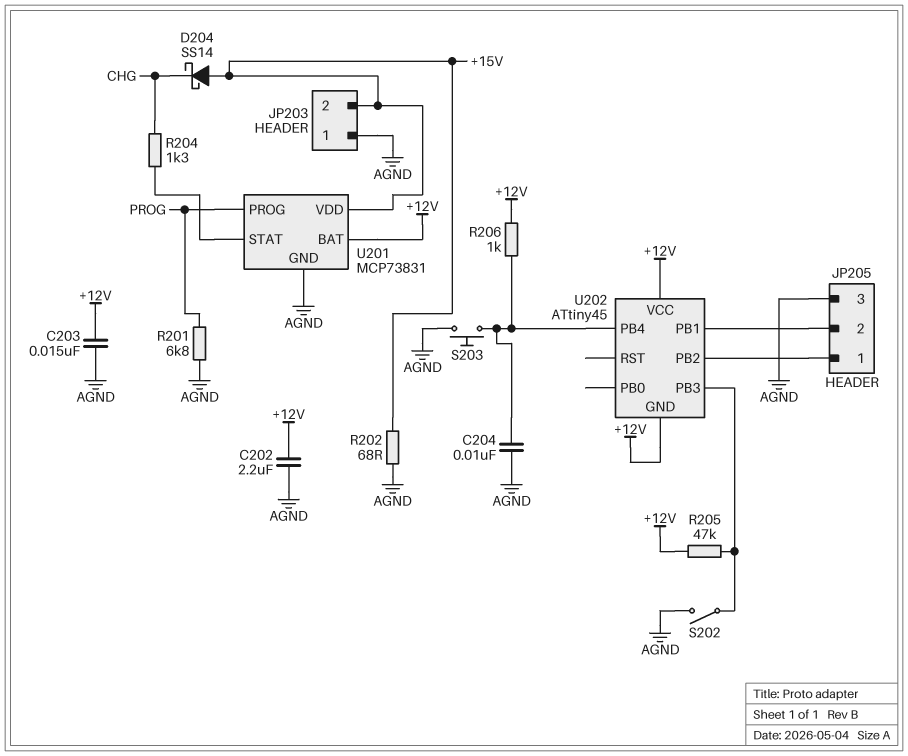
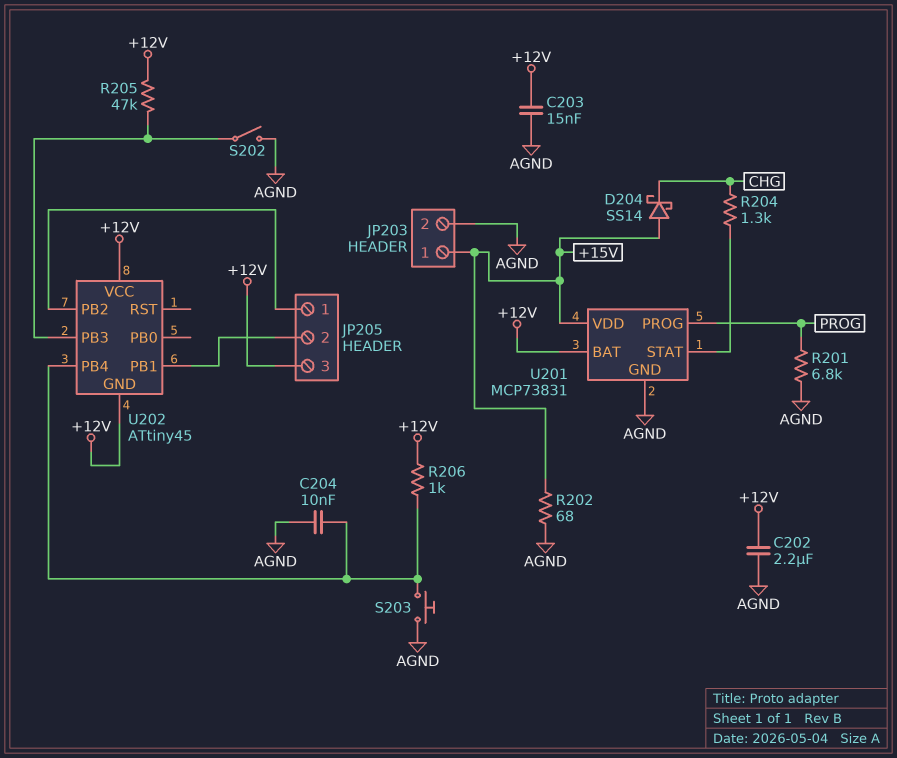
JP203 pin 1: AGND -> +15V
JP203 pin 2: +15V -> AGND
JP205 pin 3: AGND -> +12V

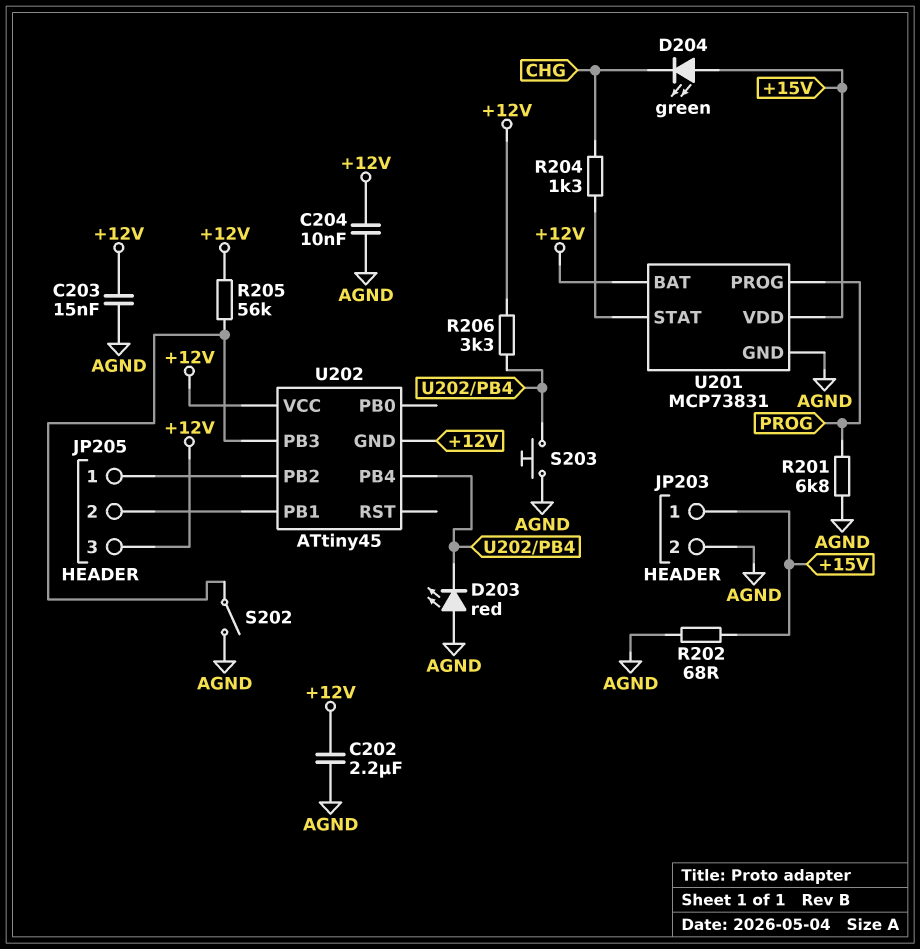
C204: 10nF (AGND, U202/PB4) -> 10nF (+12V, AGND)
D203: none -> LED red (A AGND, K U202/PB4)
D204: schottky SS14 (A +15V, K CHG) -> LED green (A +15V, K CHG)
R205: 47k (+12V, U202/PB3) -> 56k (+12V, U202/PB3)
R206: 1k (+12V, U202/PB4) -> 3.3k (+12V, U202/PB4)

